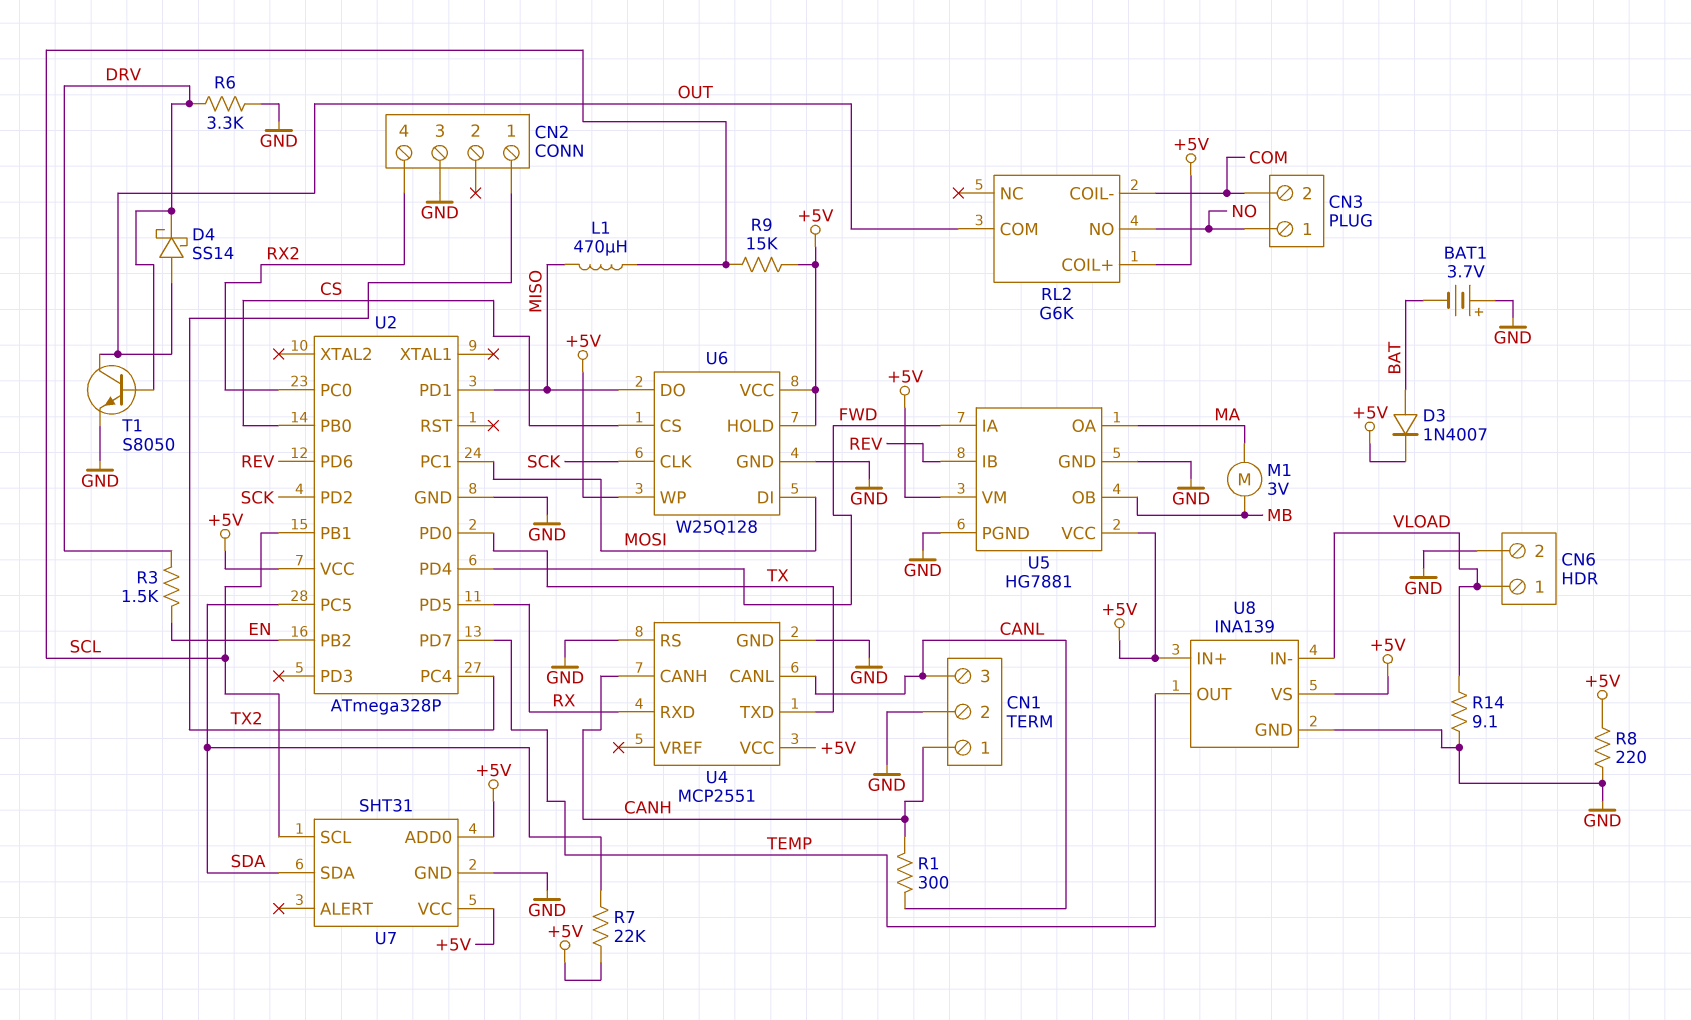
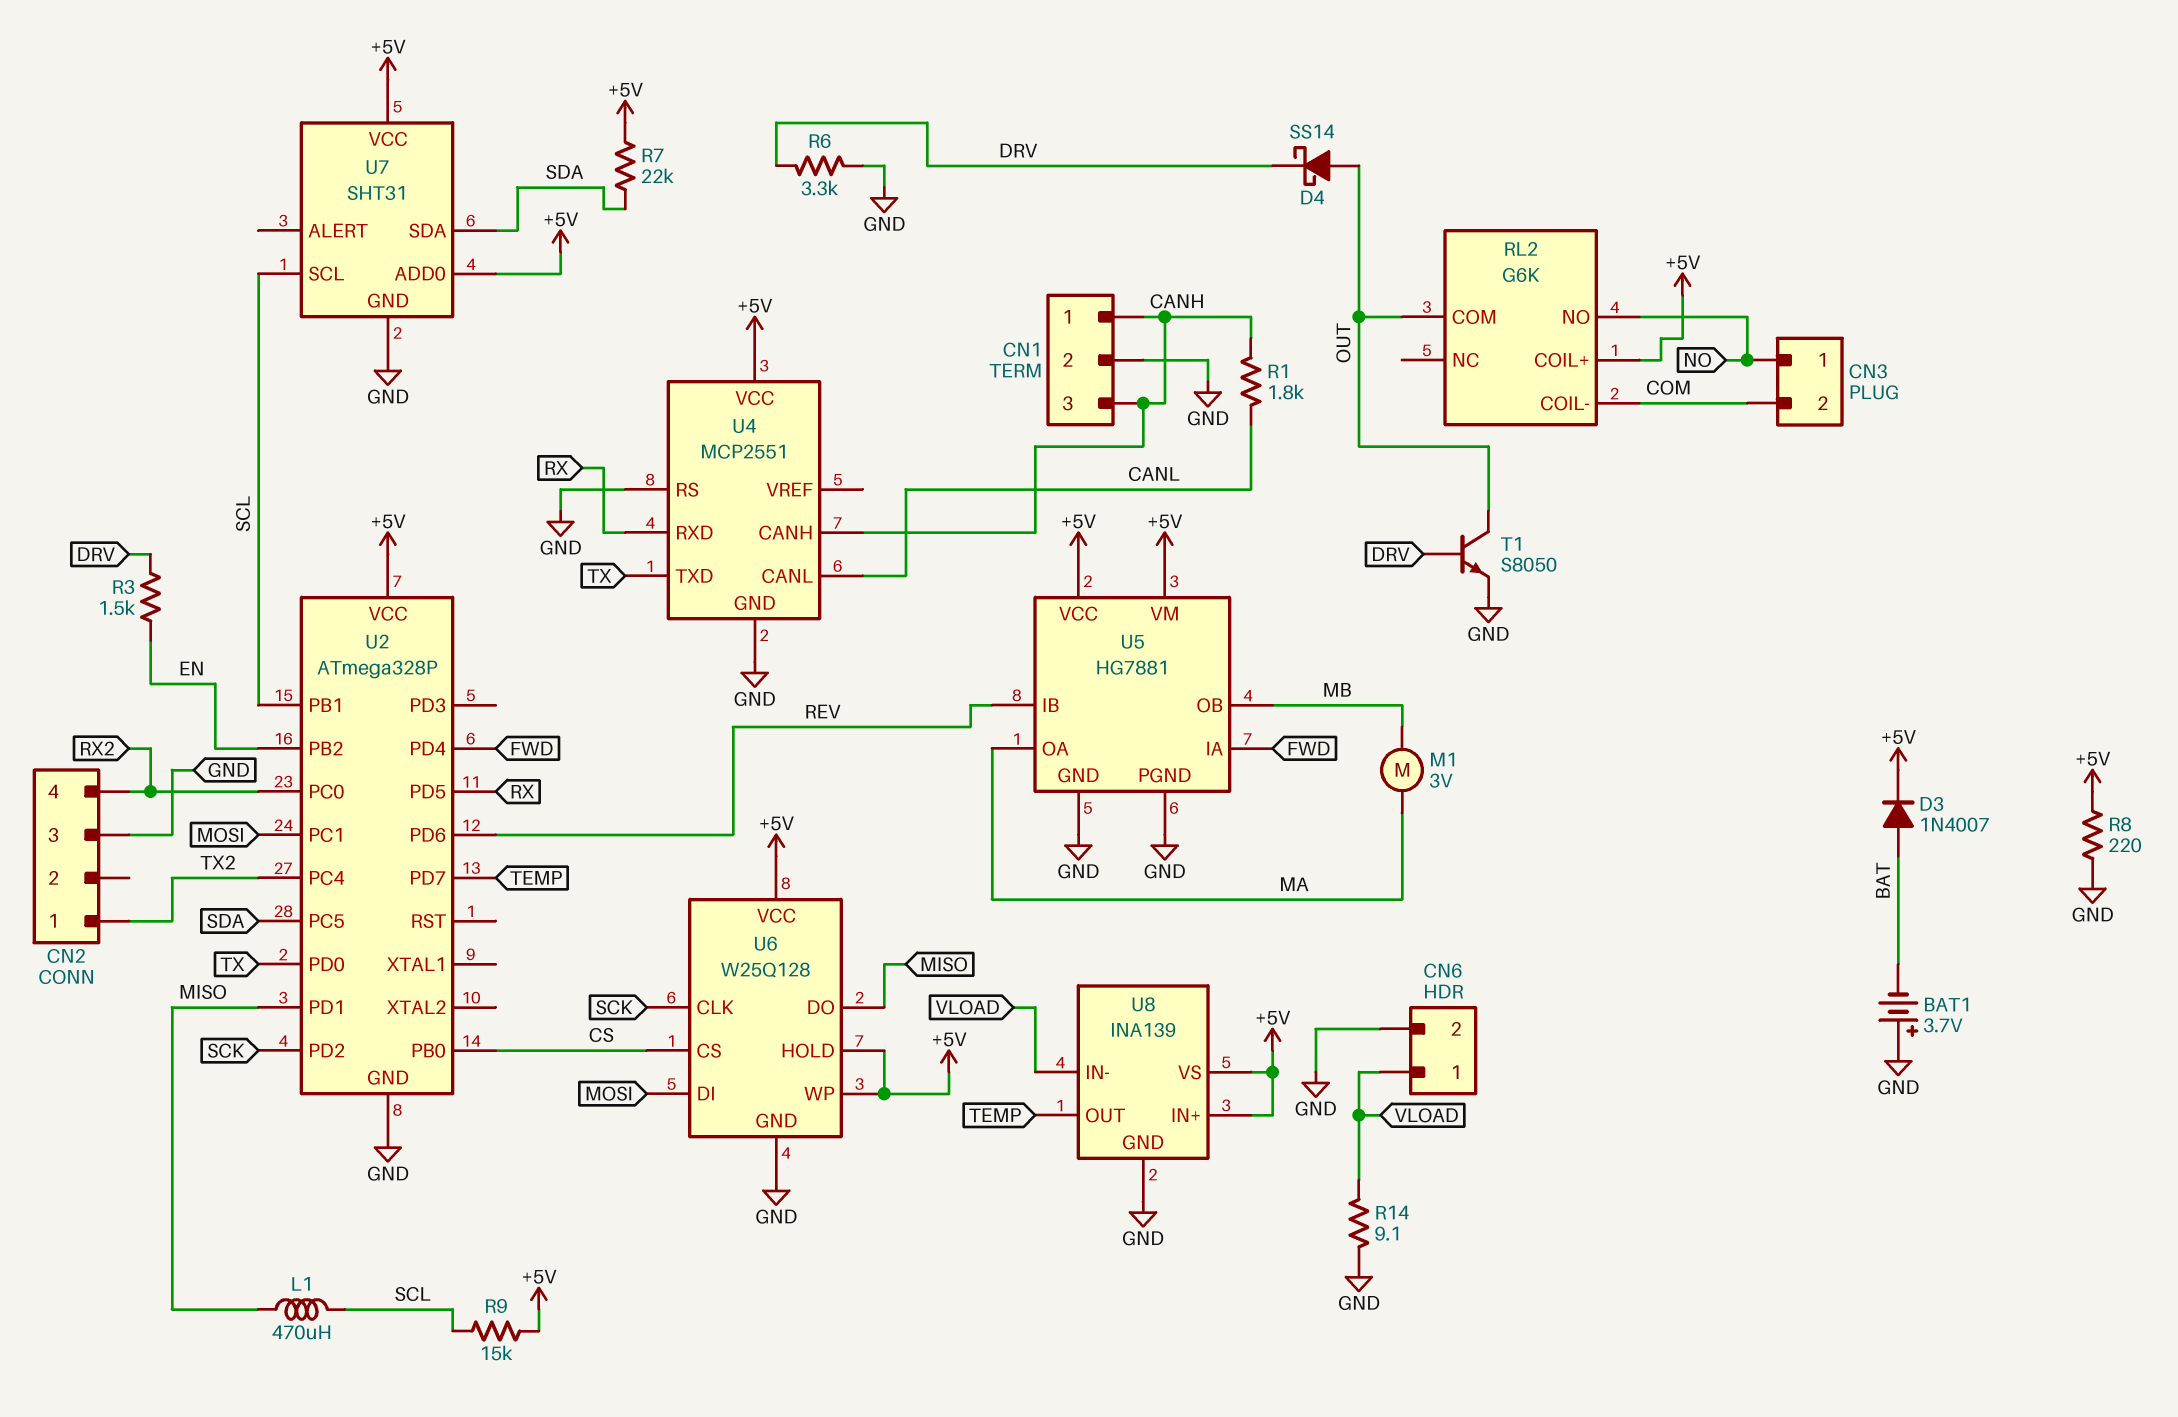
CN1 pin 3: CANL -> CANH
R1: 300 (CANH, CANL) -> 1.8k (CANH, CANL)

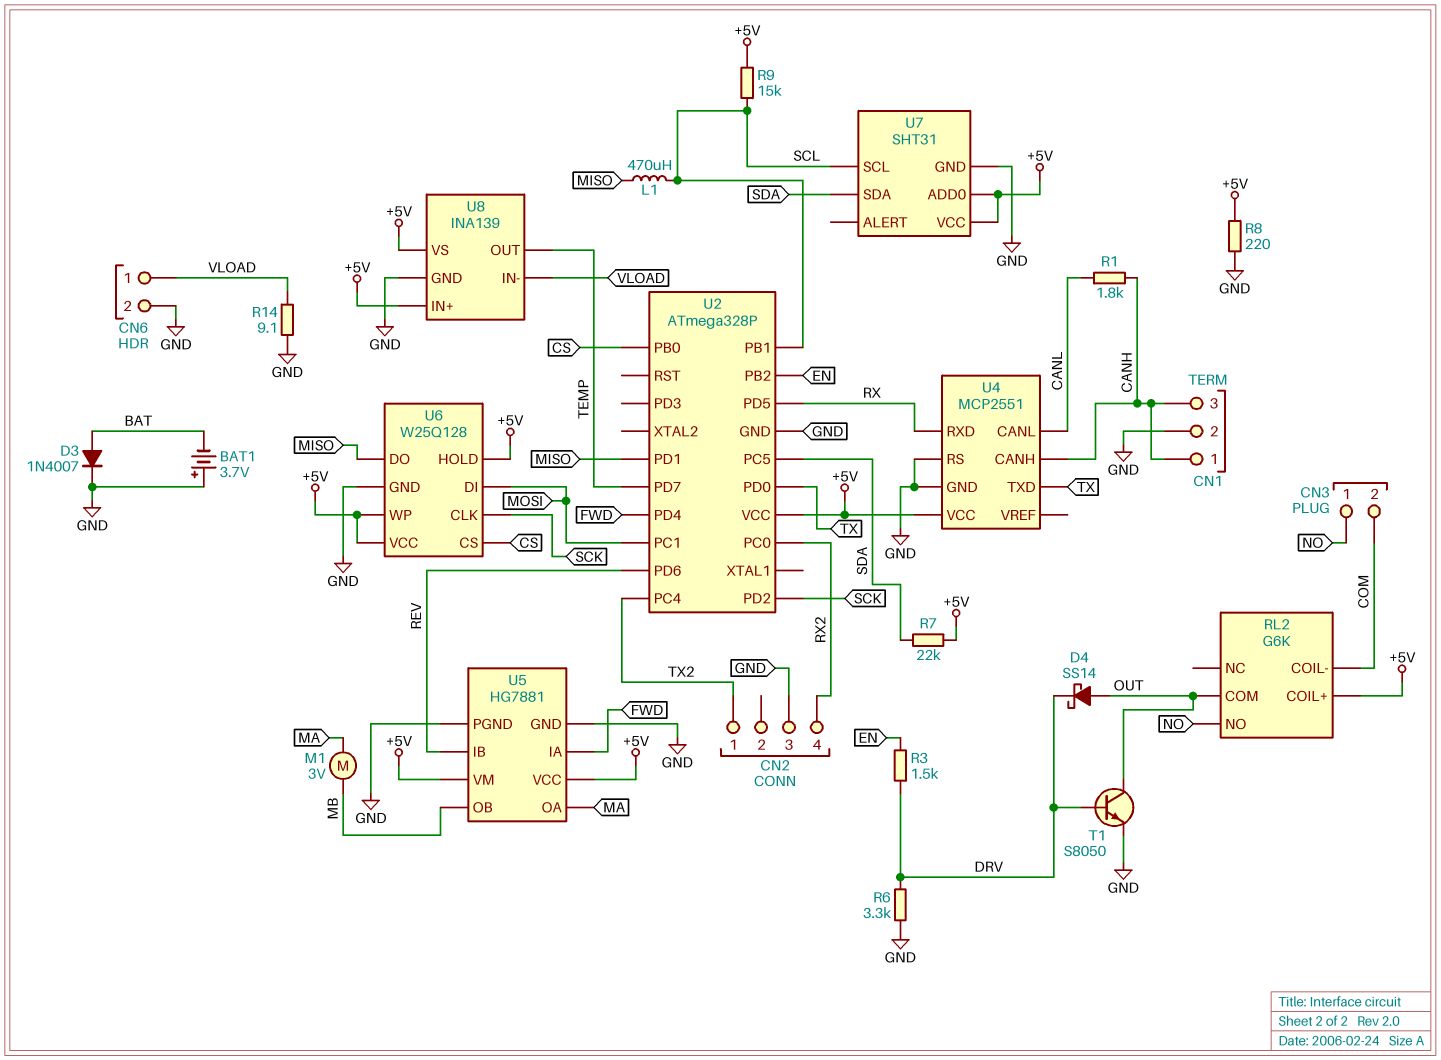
D3: diode 1N4007 (A BAT, K +5V) -> diode 1N4007 (A BAT, K GND)

